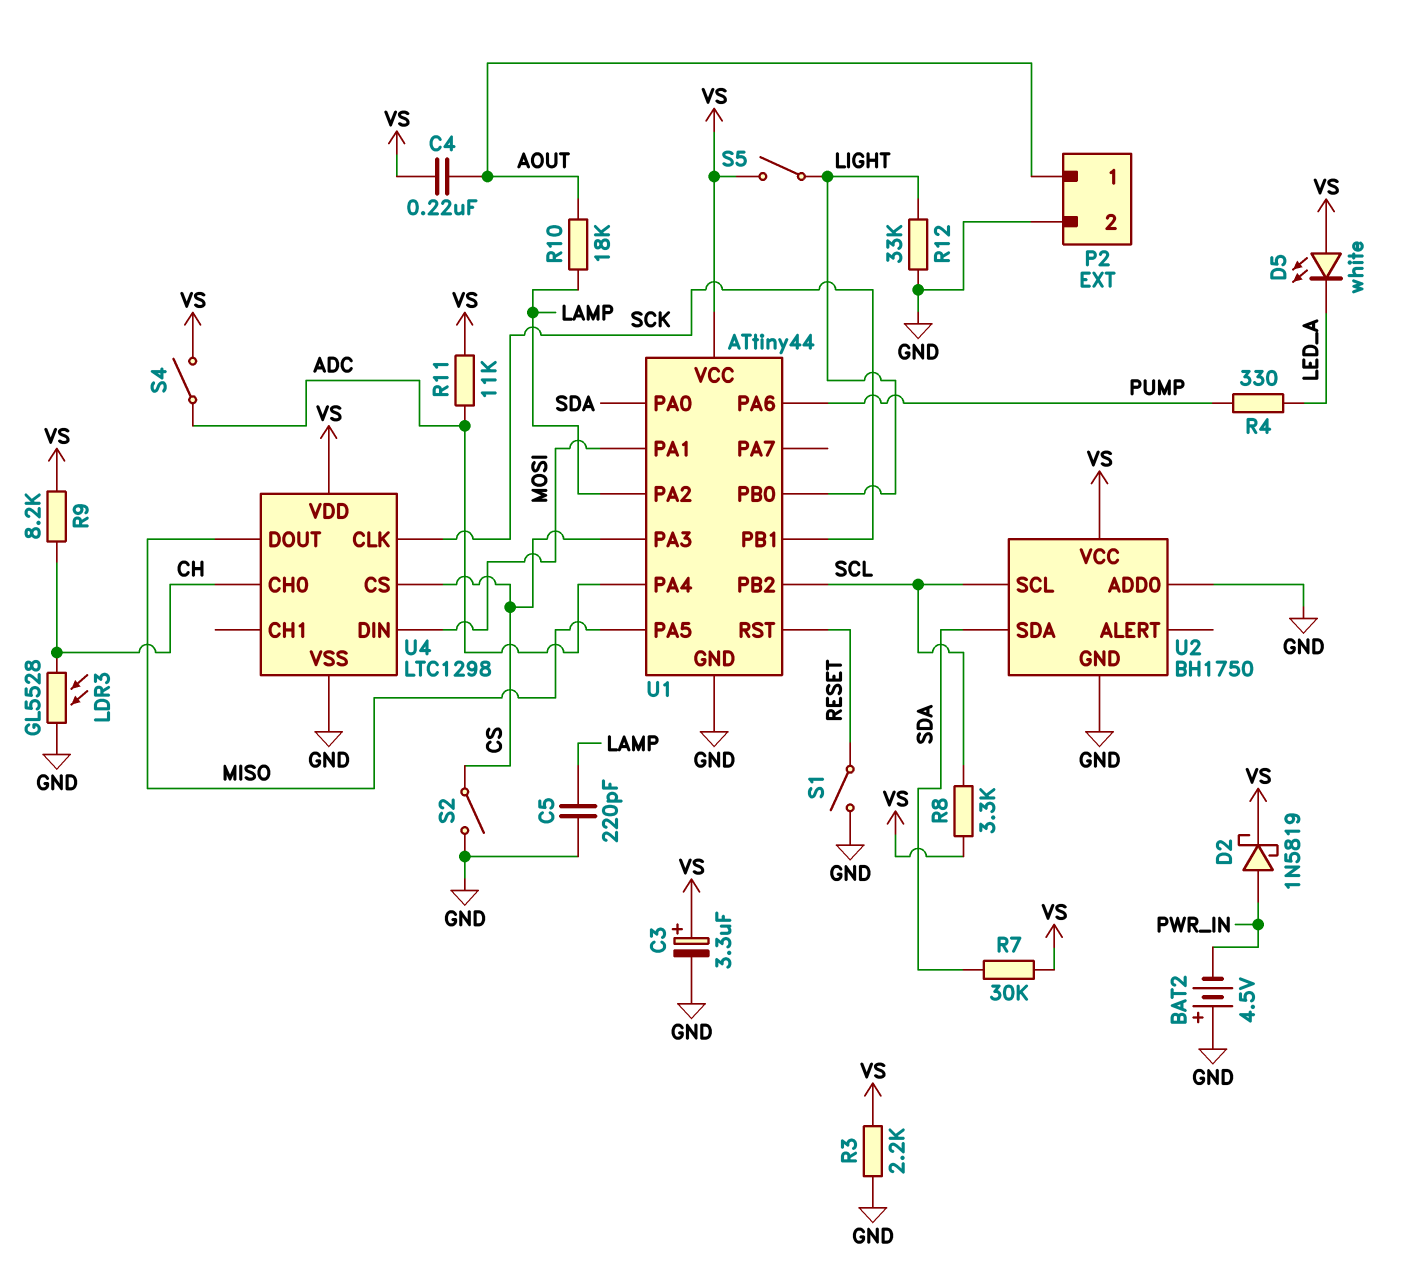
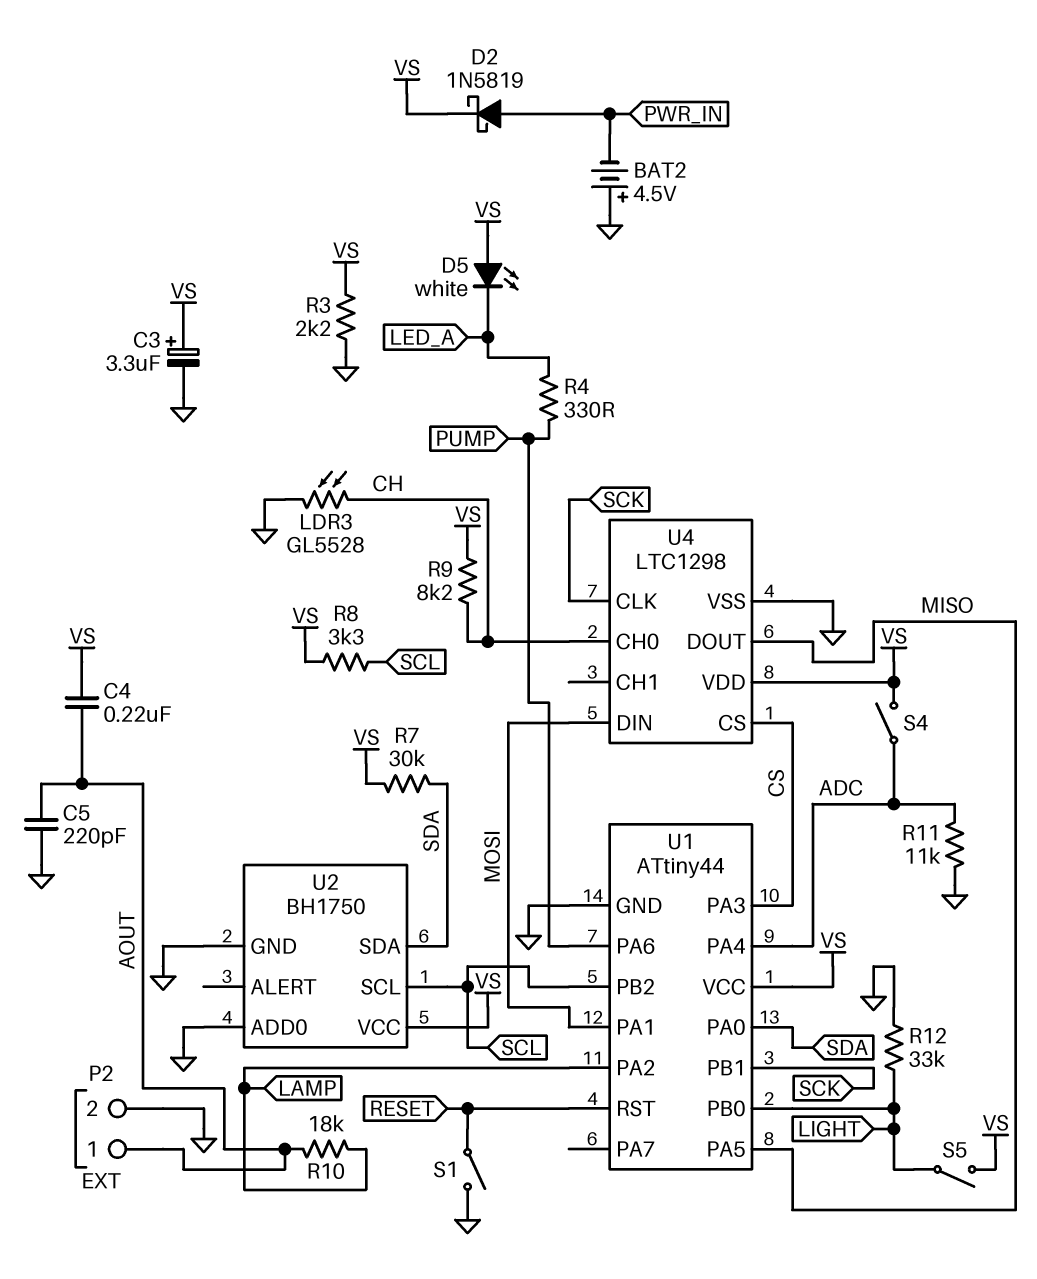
C5: 220pF (GND, LAMP) -> 220pF (AOUT, GND)
R11: 11k (ADC, VS) -> 11k (ADC, GND)
S2: switch (CS, GND) -> none

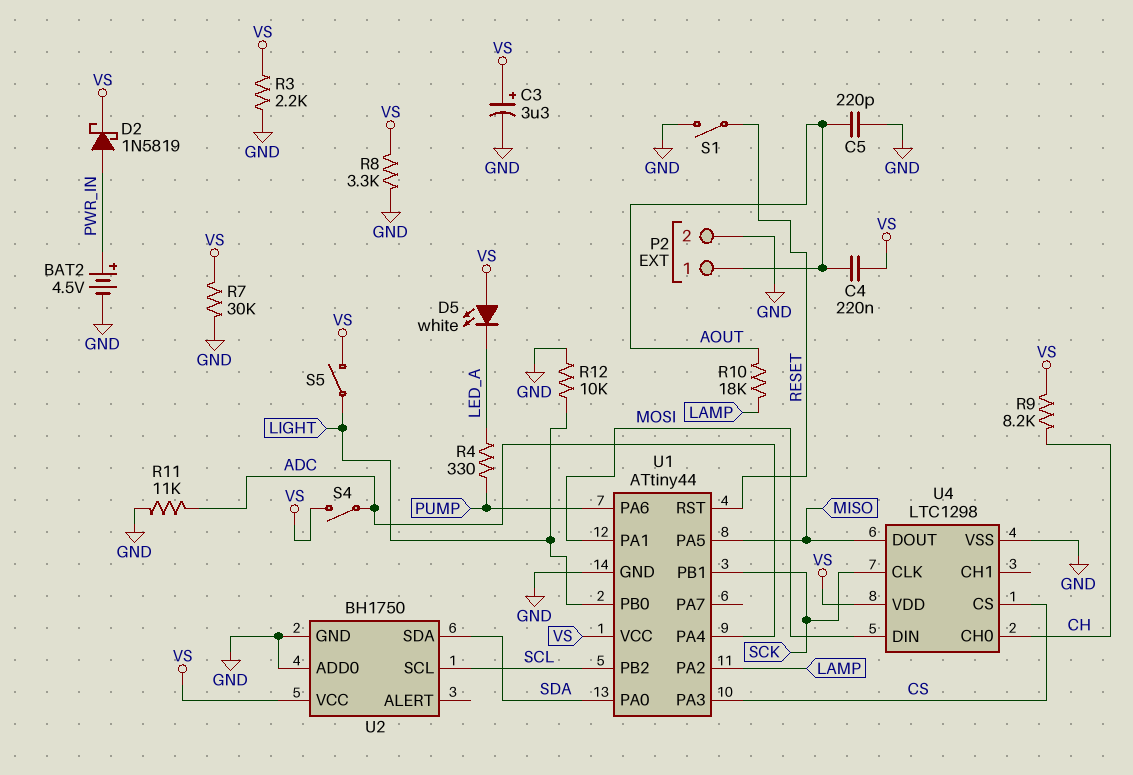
BAT2: 4.5V (plus GND, minus PWR_IN) -> 4.5V (plus PWR_IN, minus GND)
LDR3: GL5528 (CH, GND) -> none
R7: 30k (SDA, VS) -> 30k (GND, VS)
R8: 3.3k (SCL, VS) -> 3.3k (GND, VS)
R12: 33k (GND, LIGHT) -> 10k (GND, LIGHT)

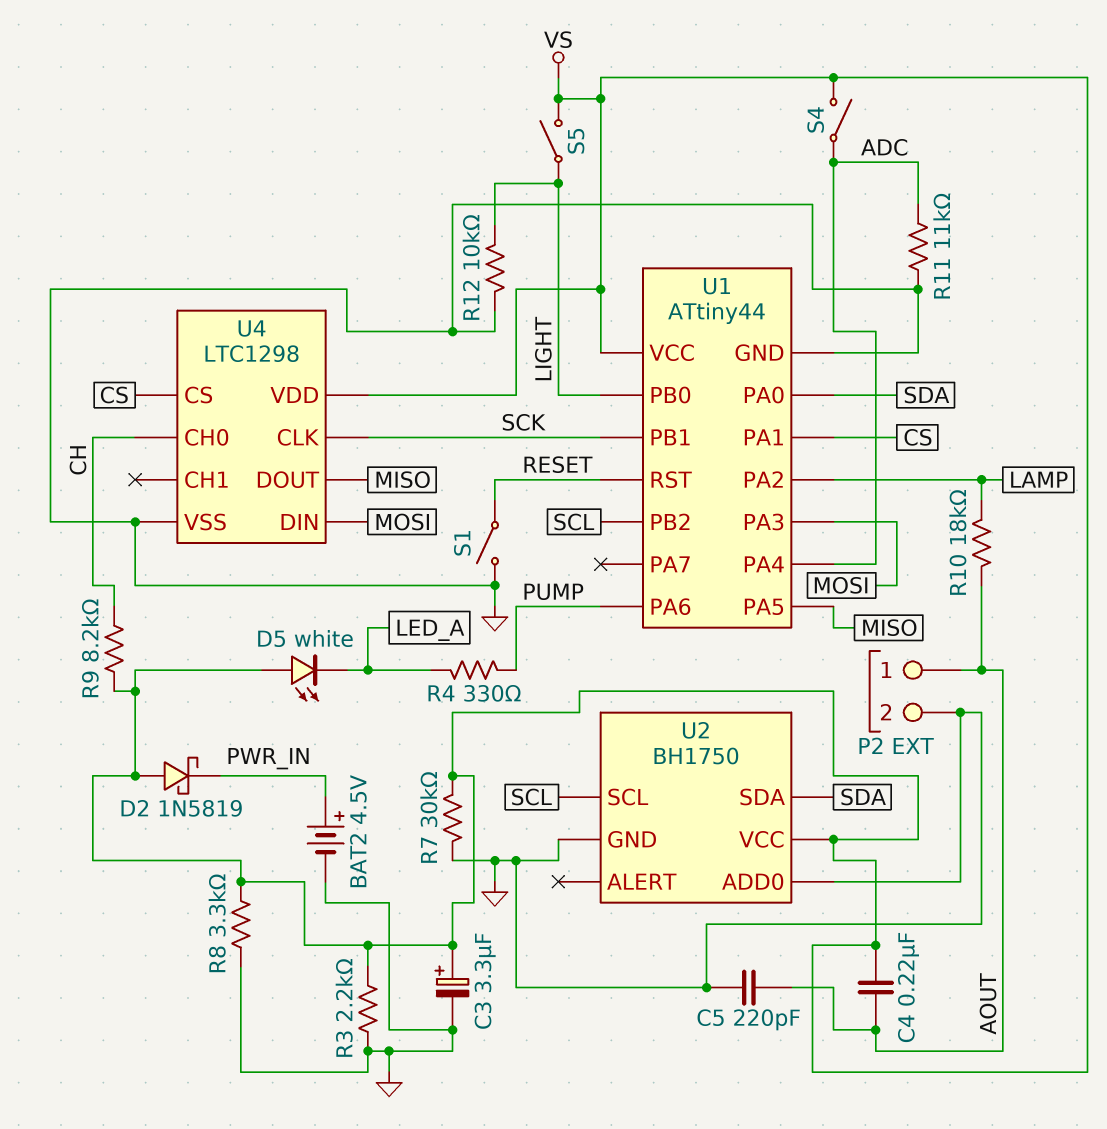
D2: schottky 1N5819 (A PWR_IN, K VS) -> schottky 1N5819 (A VS, K PWR_IN)
U1 pin PA1: MOSI -> CS
U1 pin PA3: CS -> MOSI

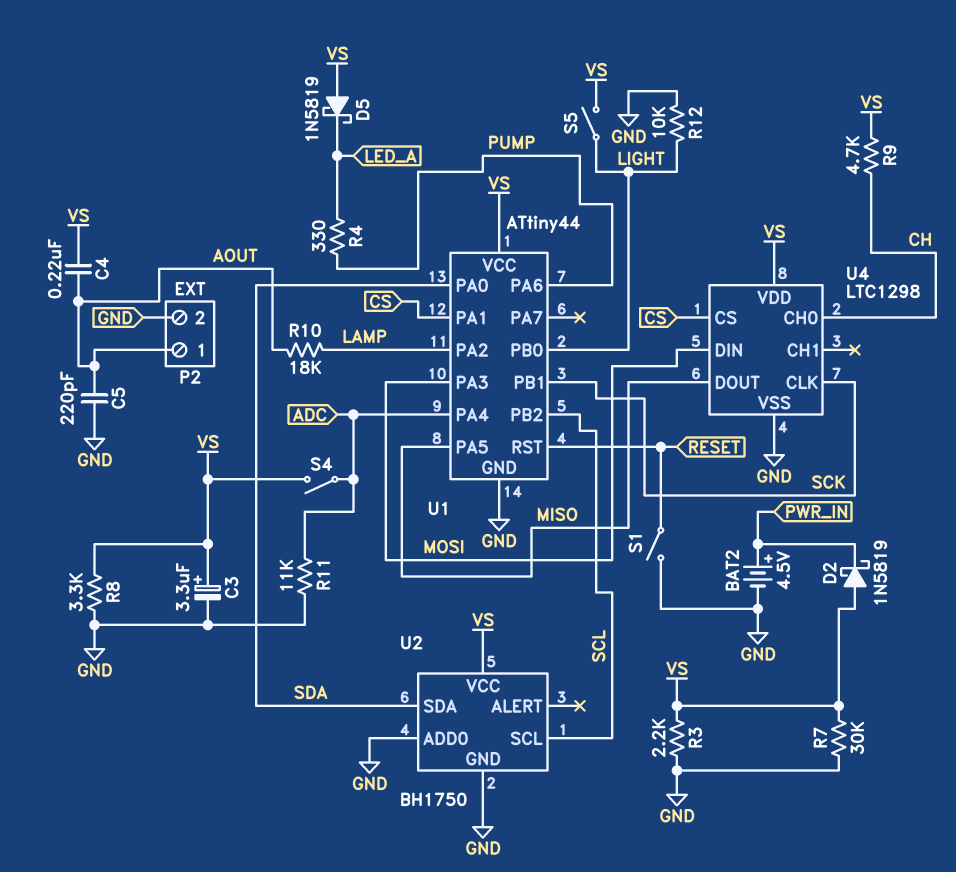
D5: LED white (A VS, K LED_A) -> schottky 1N5819 (A VS, K LED_A)
R9: 8.2k (CH, VS) -> 4.7k (CH, VS)

